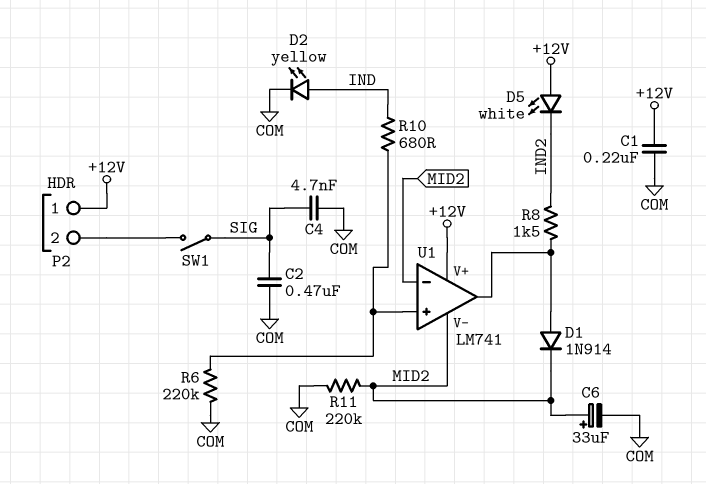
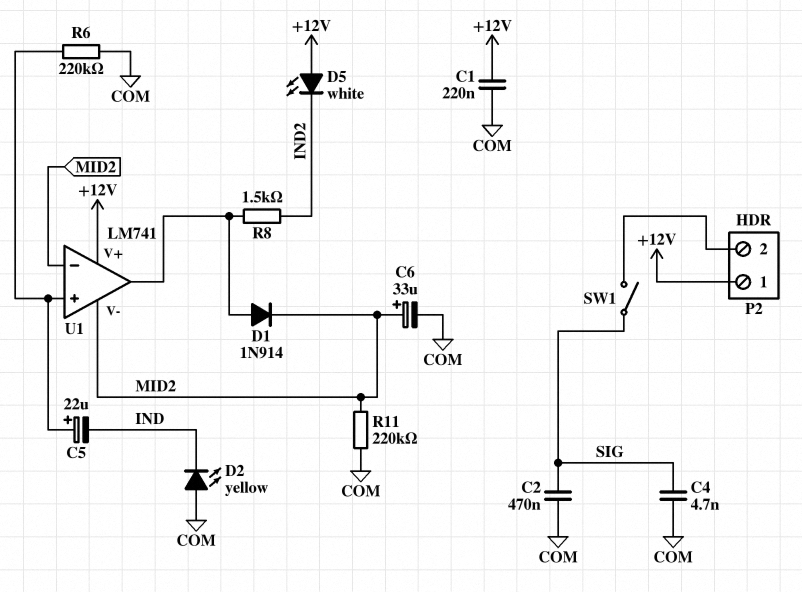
C5: none -> 22uF (plus U1/in+, minus IND)
D2: LED yellow (A IND, K COM) -> LED yellow (A COM, K IND)
R10: 680 (IND, U1/in+) -> none

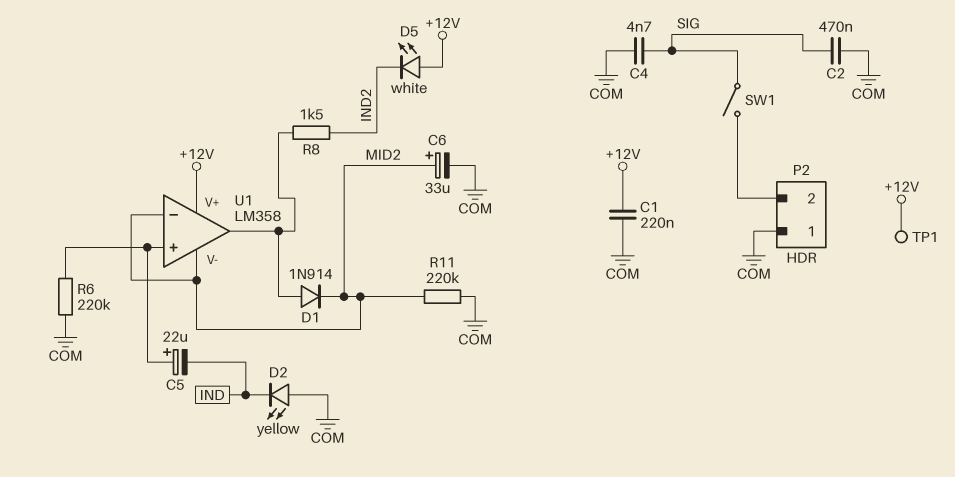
P2 pin 1: +12V -> COM
TP1: none -> test point (+12V)
U1: LM741 -> LM358

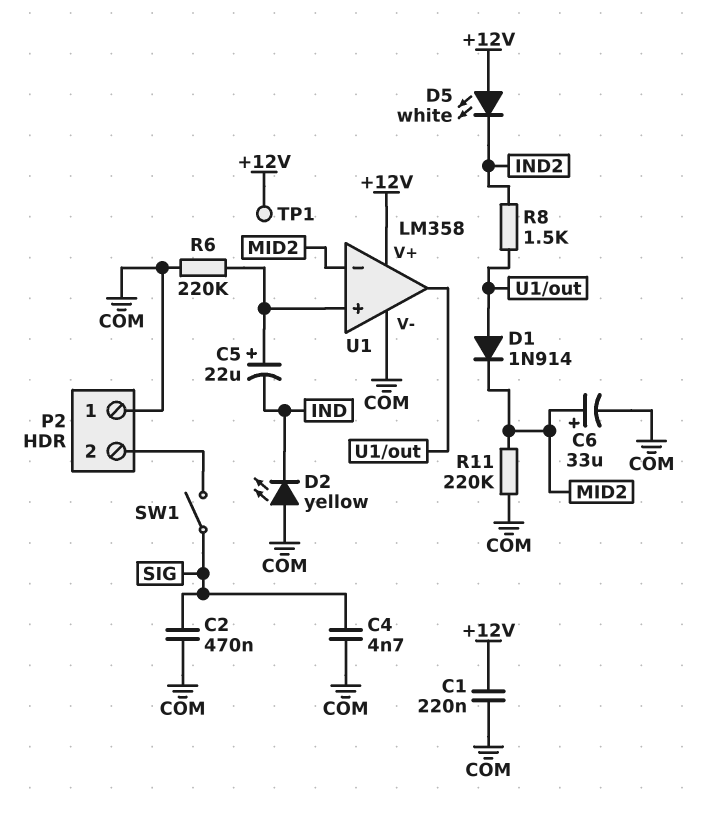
U1 pin V-: MID2 -> COM

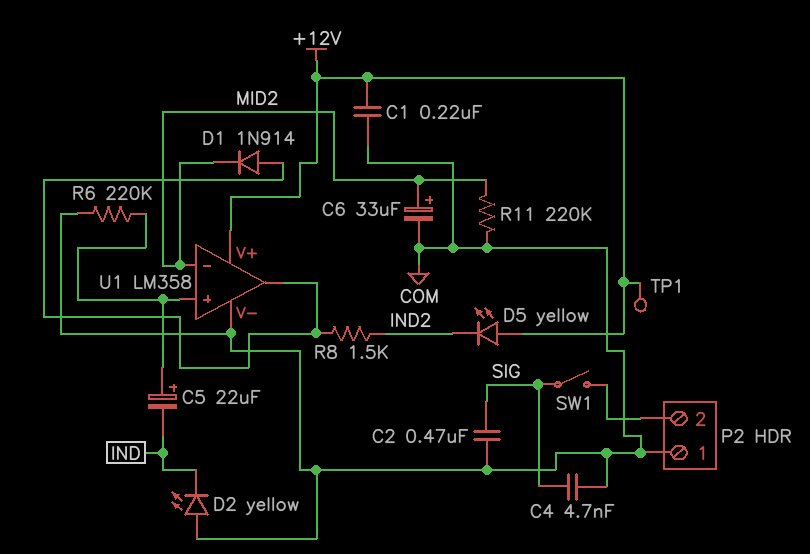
D5: LED white (A +12V, K IND2) -> LED yellow (A +12V, K IND2)

